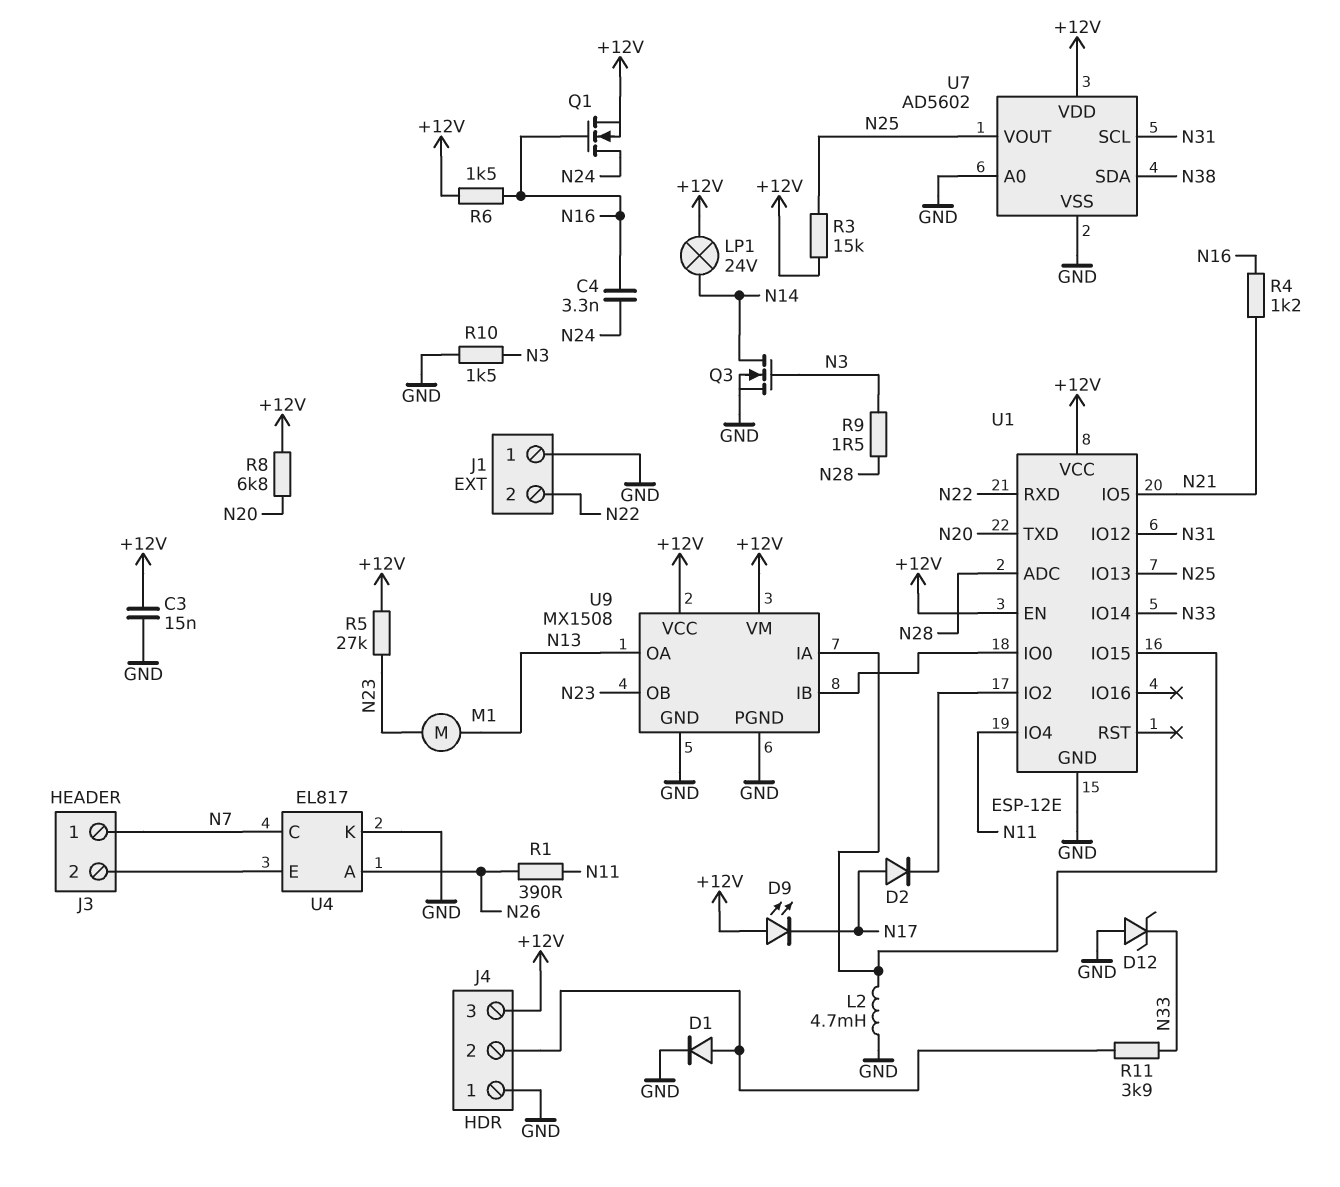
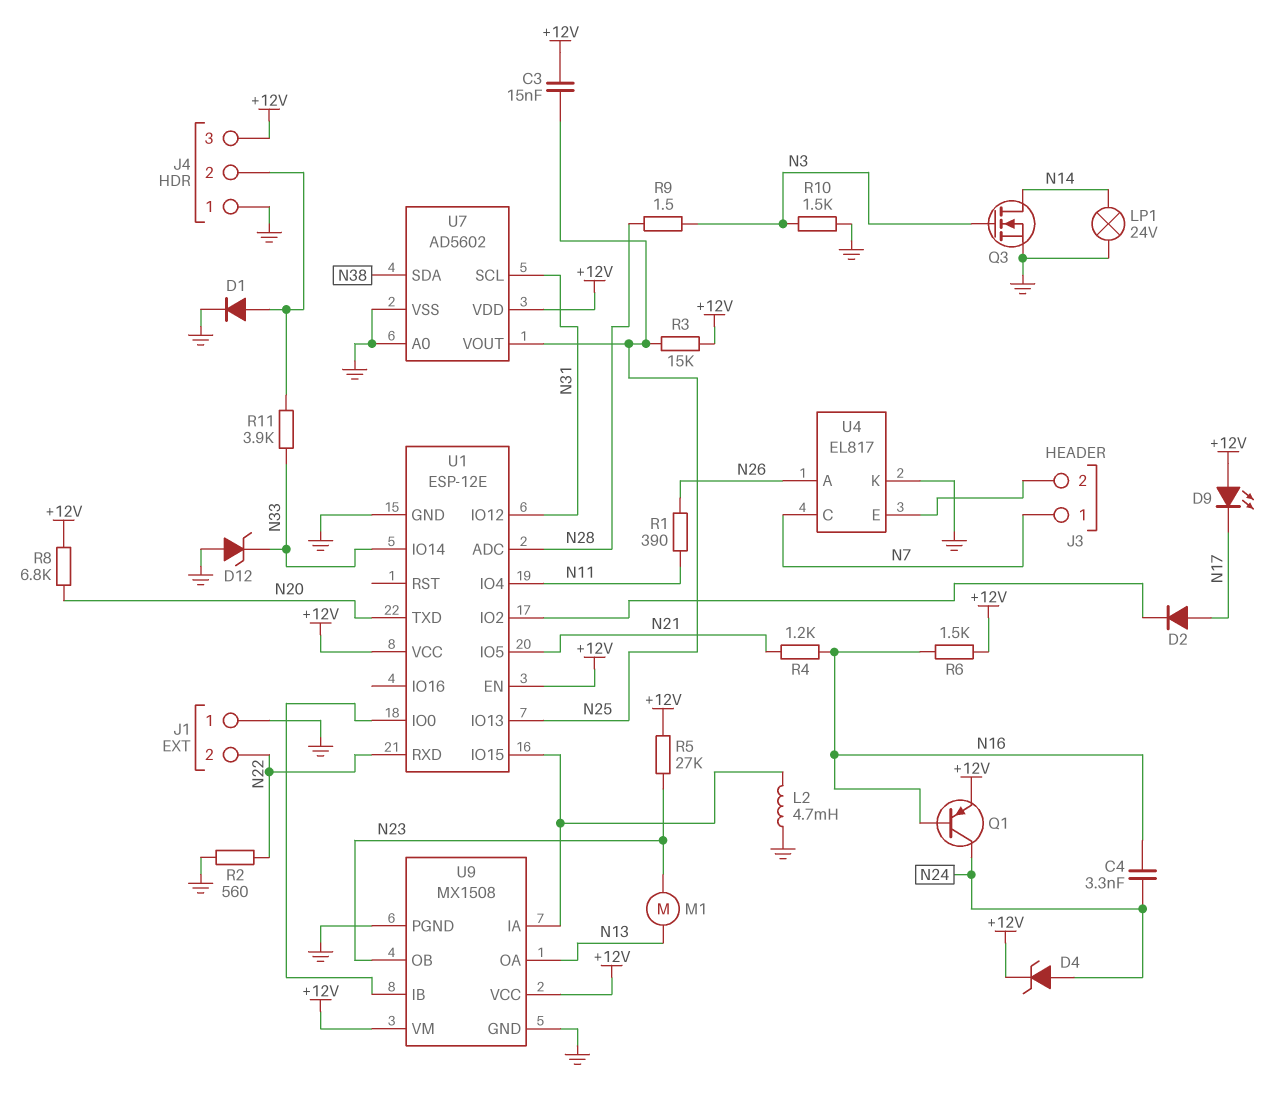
C3: 15nF (+12V, GND) -> 15nF (+12V, N25)
D4: none -> zener (A N24, K +12V)
LP1: lamp 24V (+12V, N14) -> lamp 24V (GND, N14)
Q1: NMOS (G N16, D N24, S +12V) -> PNP (B N16, C N24, E +12V)
R2: none -> 560 (GND, N22)

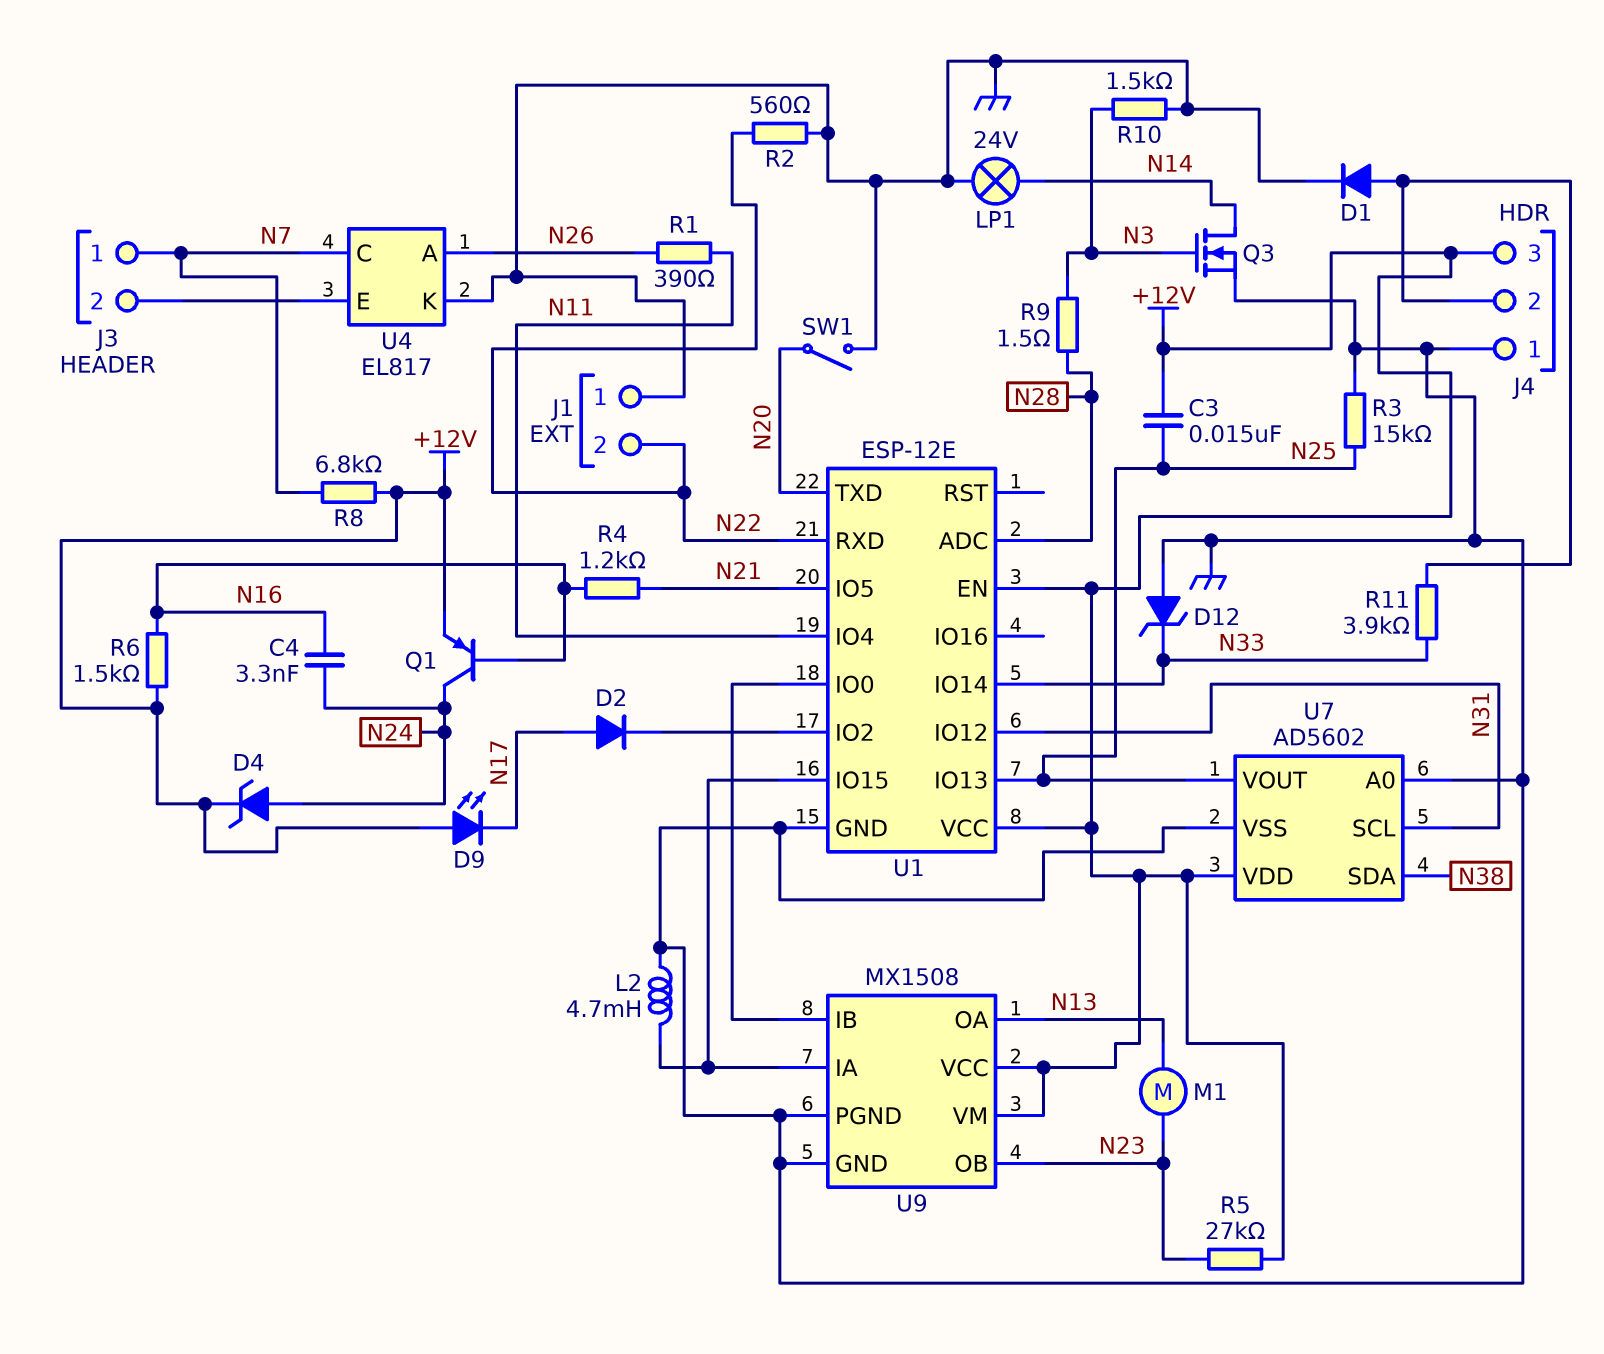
R3: 15k (+12V, N25) -> 15k (GND, N25)
R8: 6.8k (+12V, N20) -> 6.8k (+12V, N7)
SW1: none -> switch (GND, N20)

